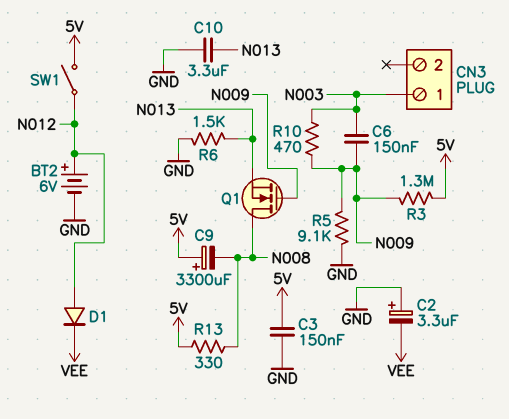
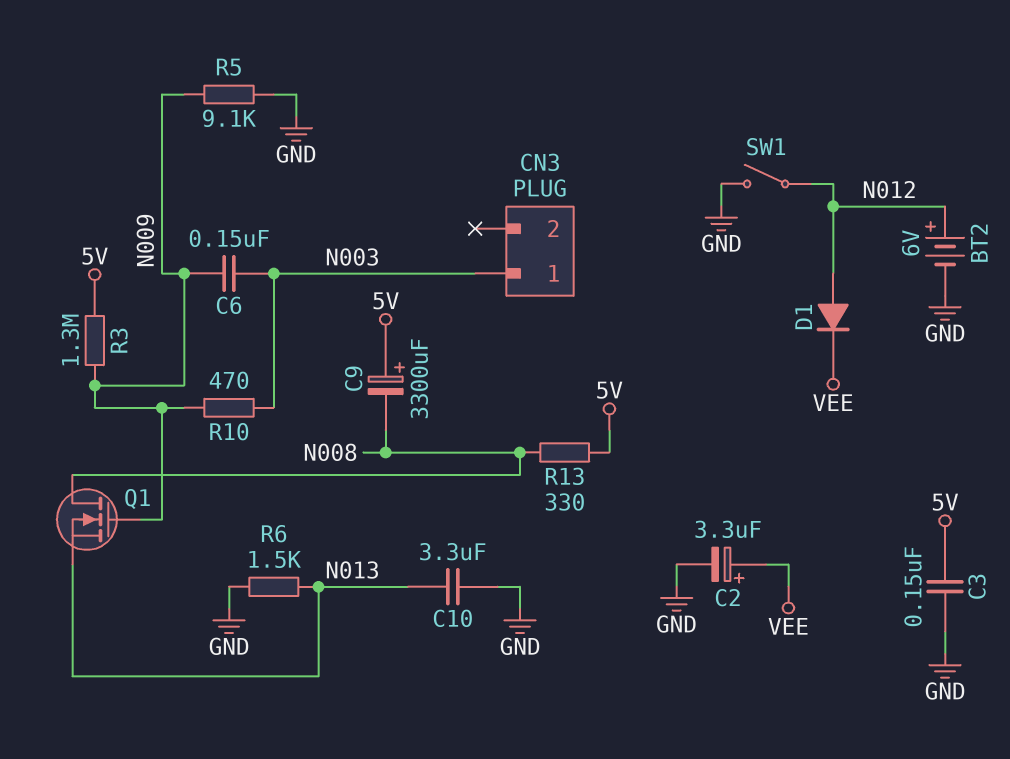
C2: 3.3uF (plus GND, minus VEE) -> 3.3uF (plus VEE, minus GND)
SW1: switch (5V, N012) -> switch (GND, N012)

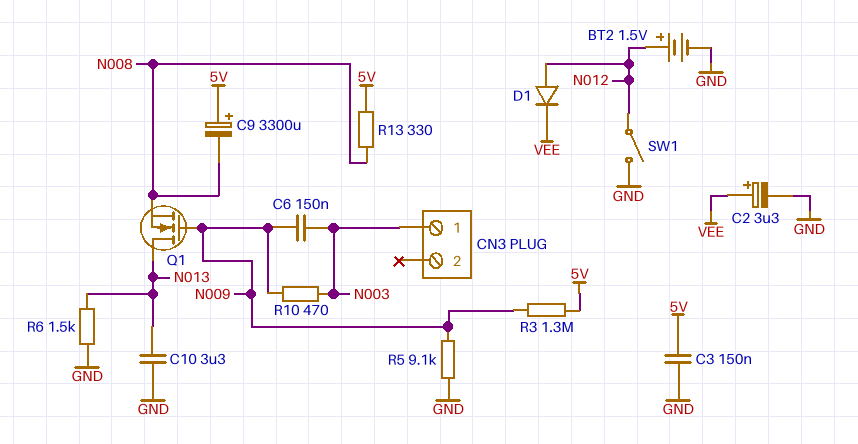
BT2: 6V (plus N012, minus GND) -> 1.5V (plus N012, minus GND)
Q1: NMOS (G N009, D N008, S N013) -> NMOS (G N009, D N013, S N008)

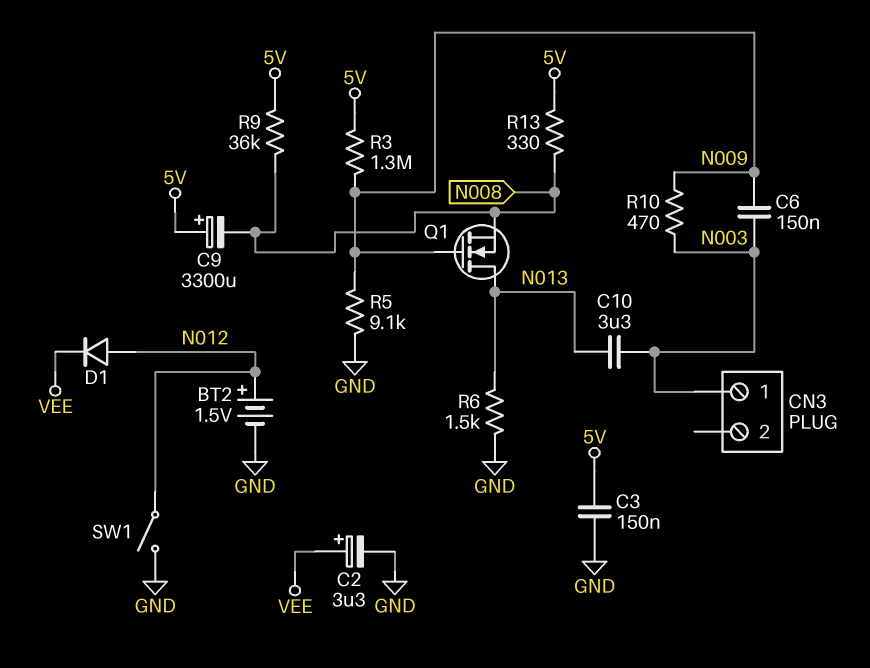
C10: 3.3uF (GND, N013) -> 3.3uF (N003, N013)
R9: none -> 36k (5V, N008)

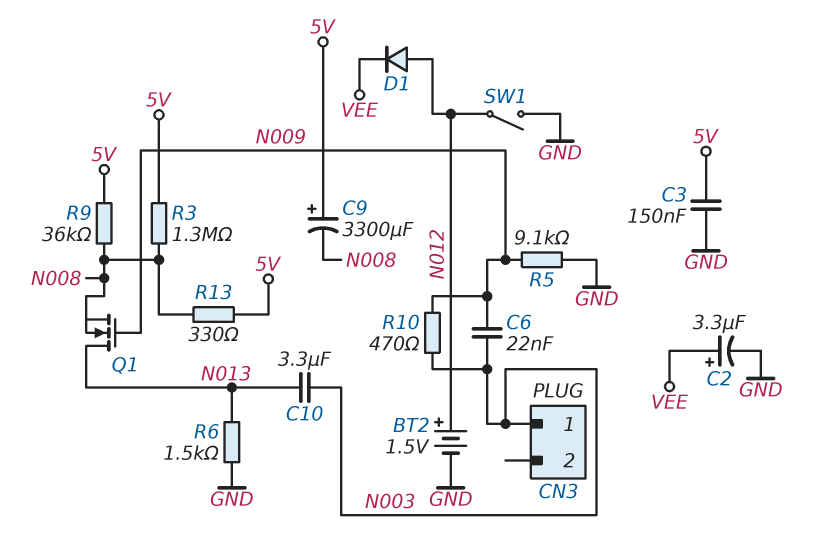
C6: 150nF (N003, N009) -> 22nF (N003, N009)
R3: 1.3M (5V, N009) -> 1.3M (5V, N008)

